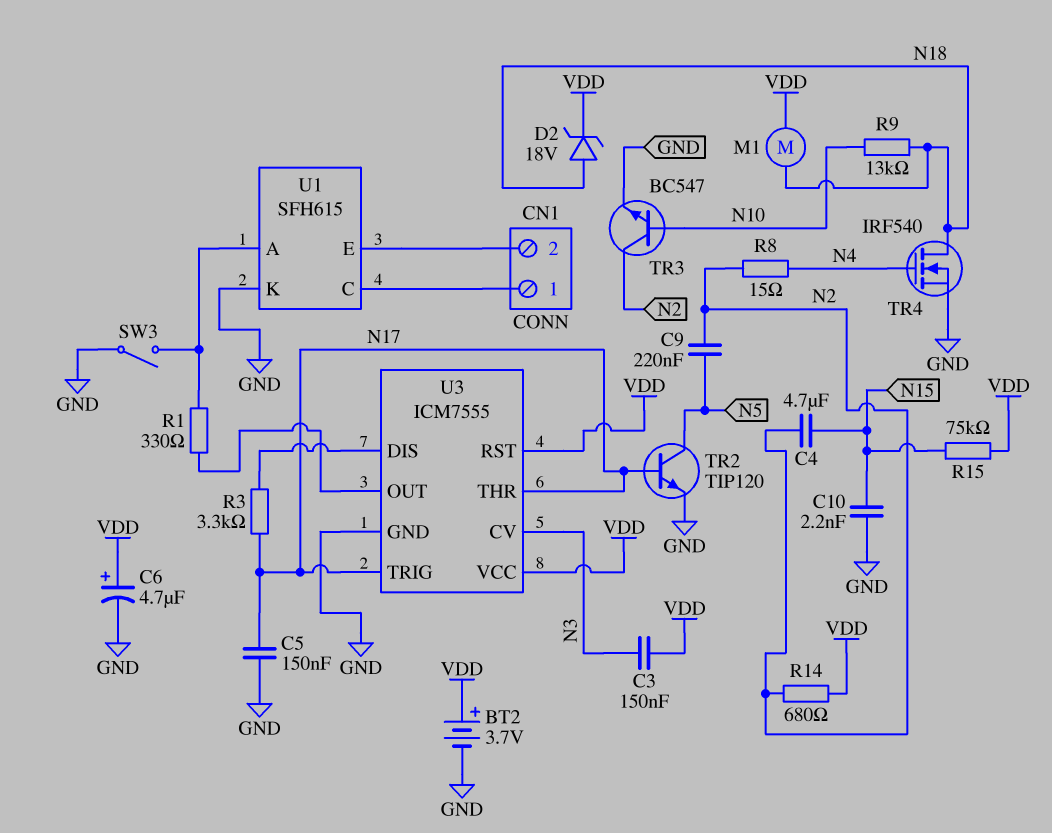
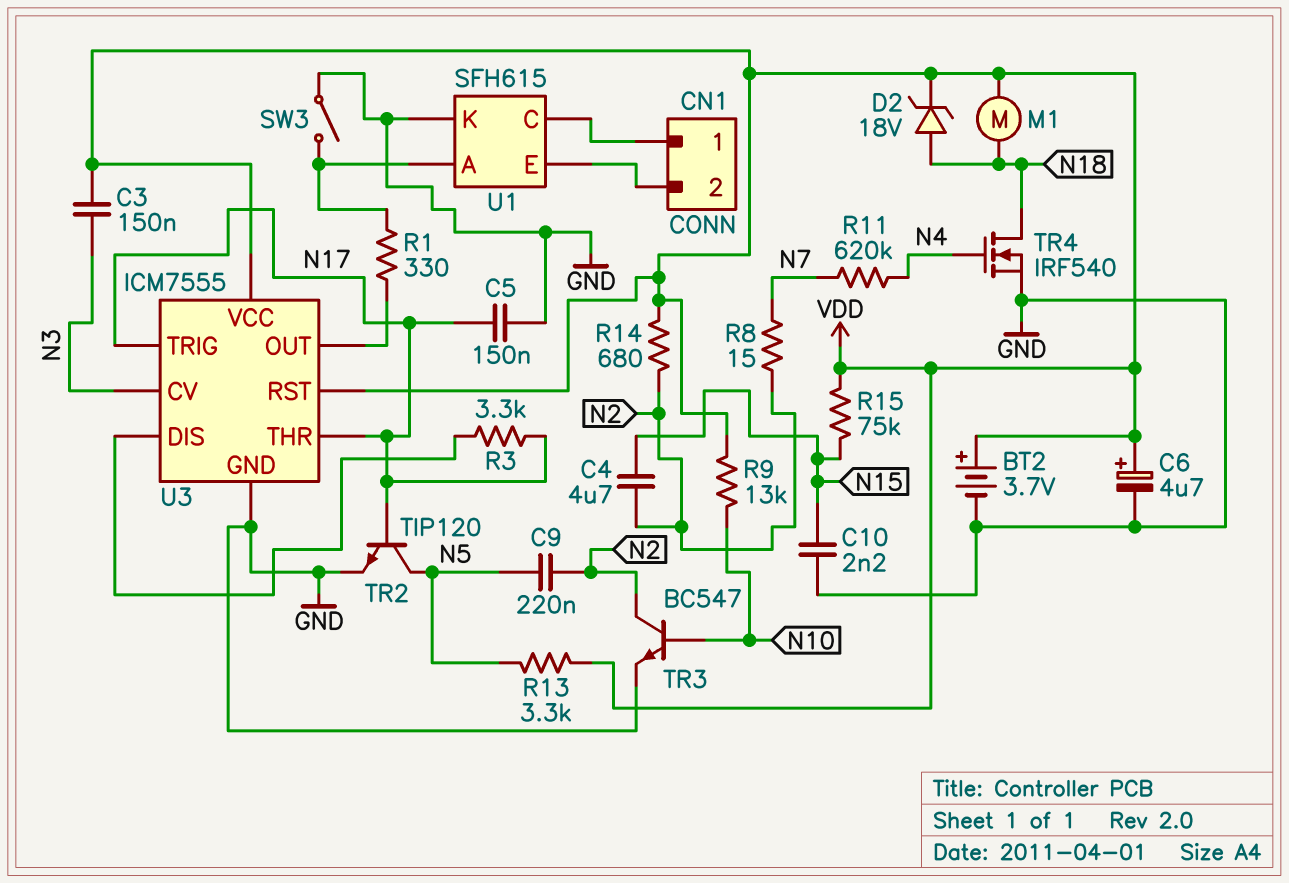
R8: 15 (N2, N4) -> 15 (N2, N7)
R9: 13k (N10, N18) -> 13k (N10, VDD)
R11: none -> 620k (N4, N7)
R13: none -> 3.3k (N5, VDD)

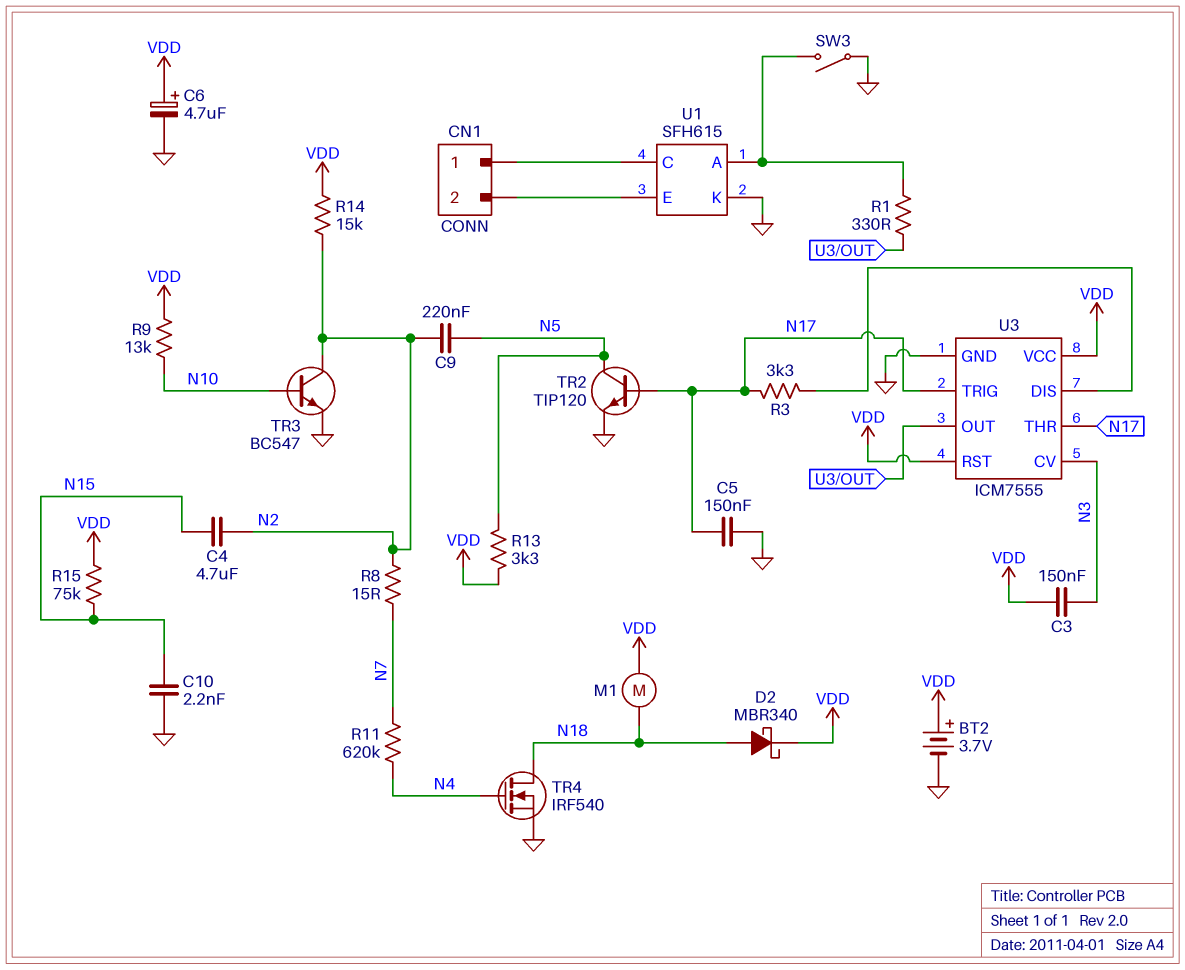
D2: zener 18V (A N18, K VDD) -> schottky MBR340 (A N18, K VDD)
R14: 680 (N2, VDD) -> 15k (N2, VDD)

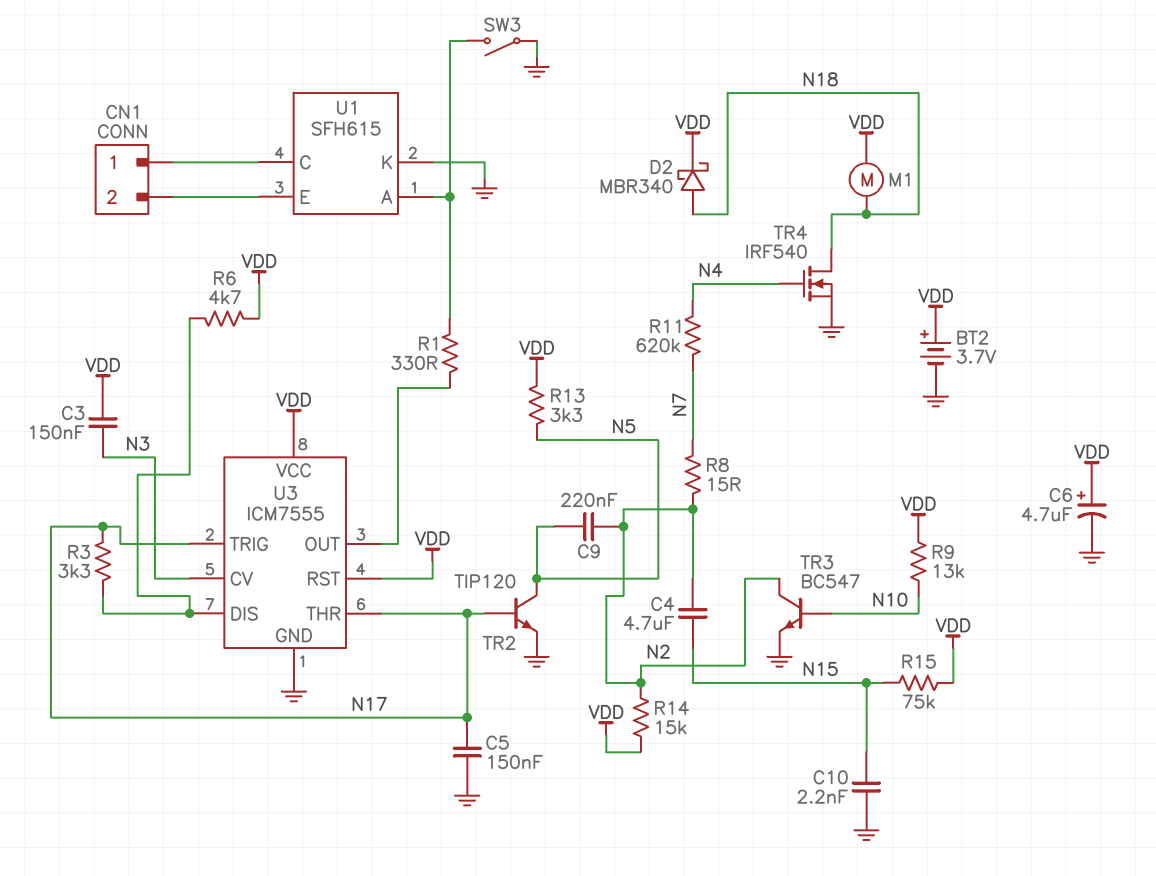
R6: none -> 4.7k (U3/DIS, VDD)

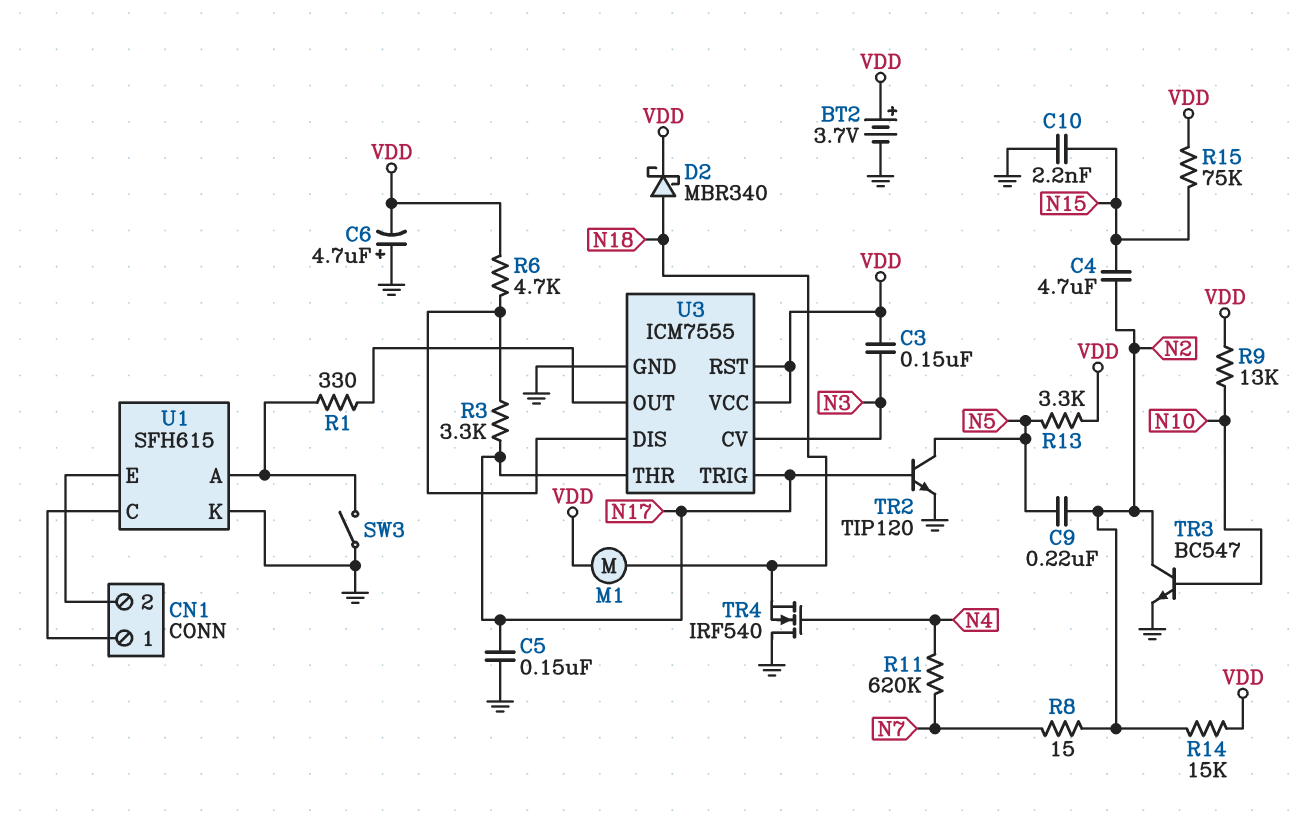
C6: 4.7uF (plus VDD, minus GND) -> 4.7uF (plus GND, minus VDD)
TR4: NMOS IRF540 (G N4, D N18, S GND) -> NMOS IRF540 (G N4, D GND, S N18)

